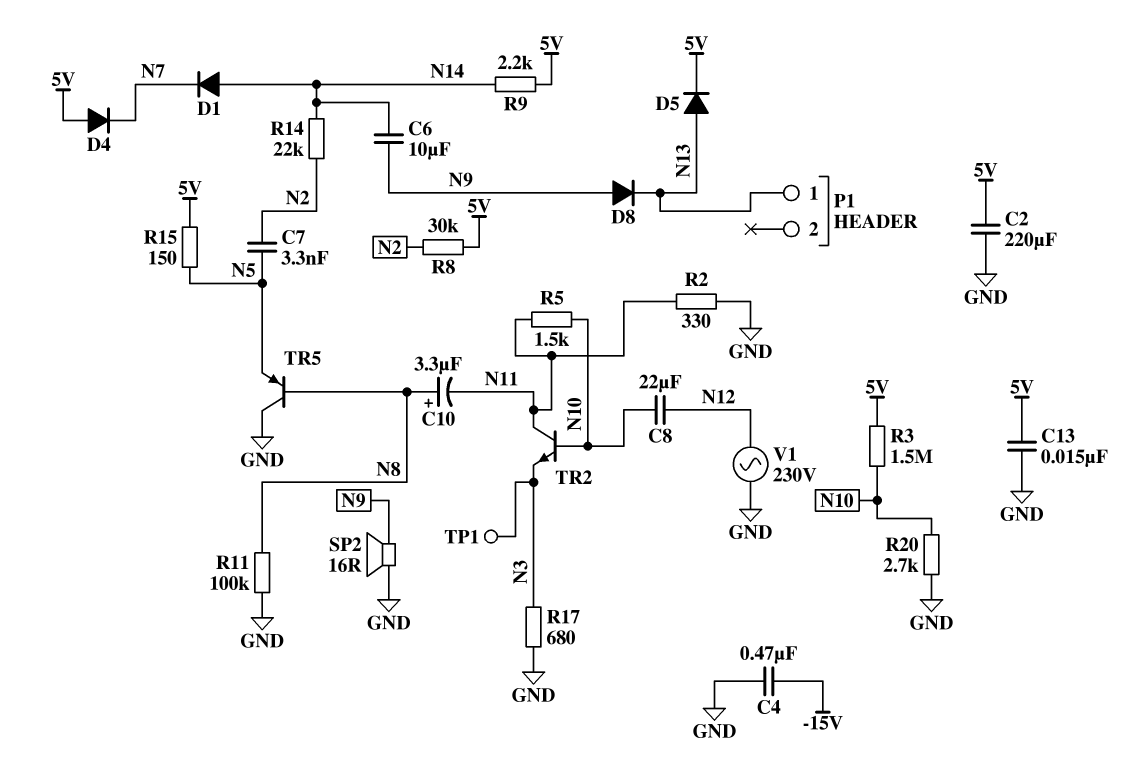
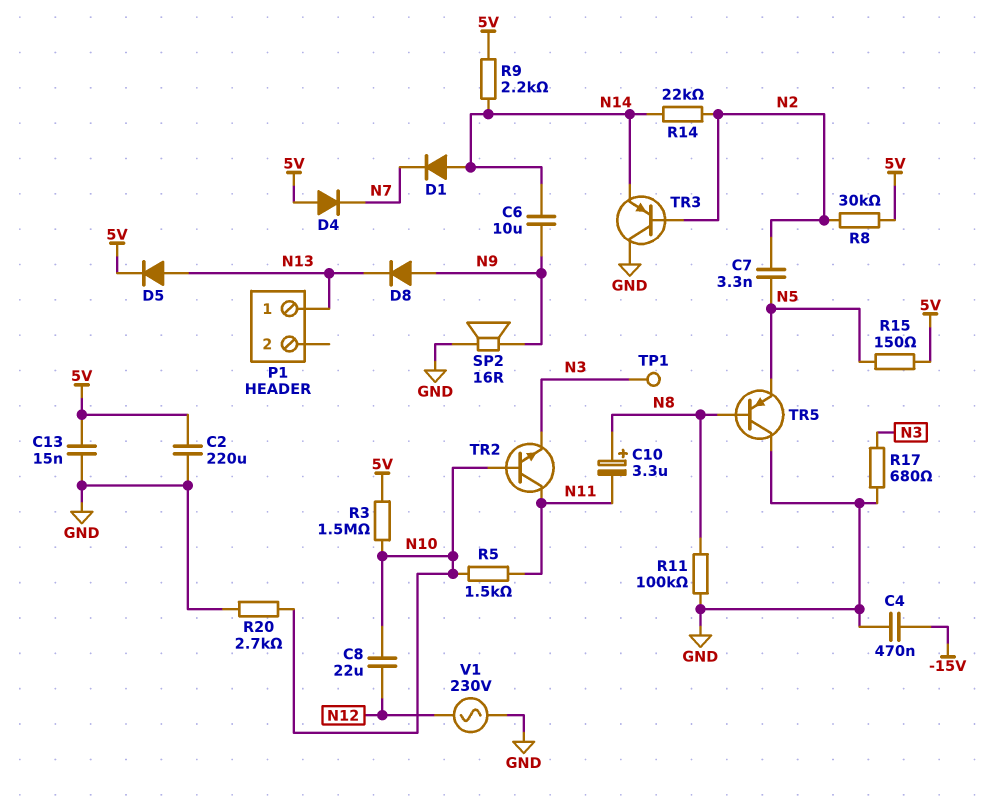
R2: 330 (GND, N11) -> none
TR3: none -> PNP (B N2, C GND, E N14)

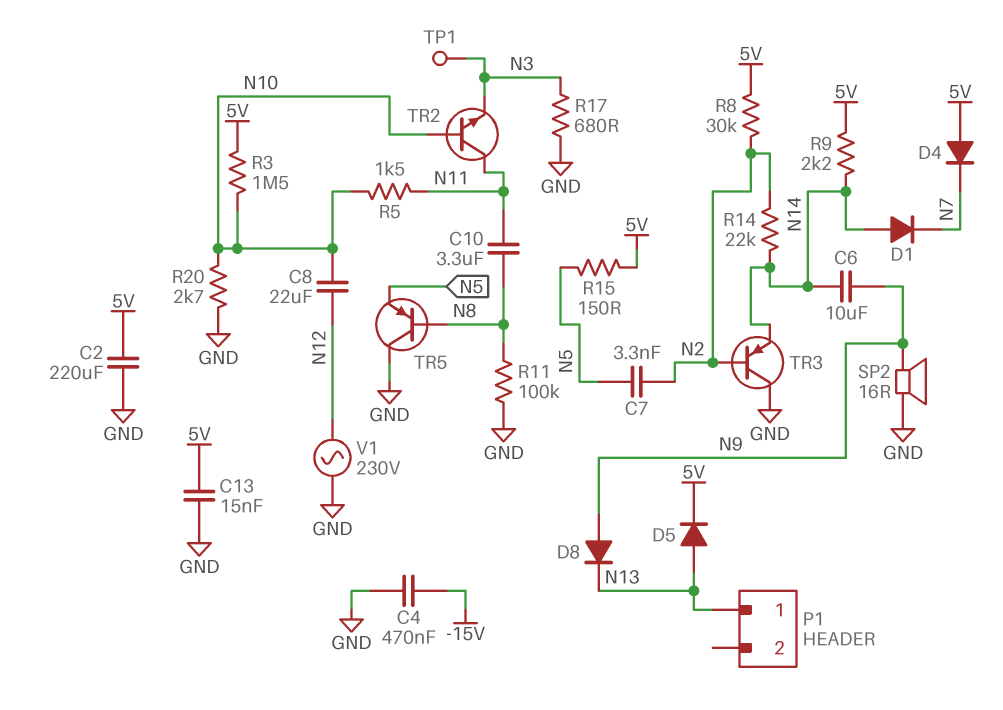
C10: 3.3uF (plus N8, minus N11) -> 3.3uF (N8, N11)

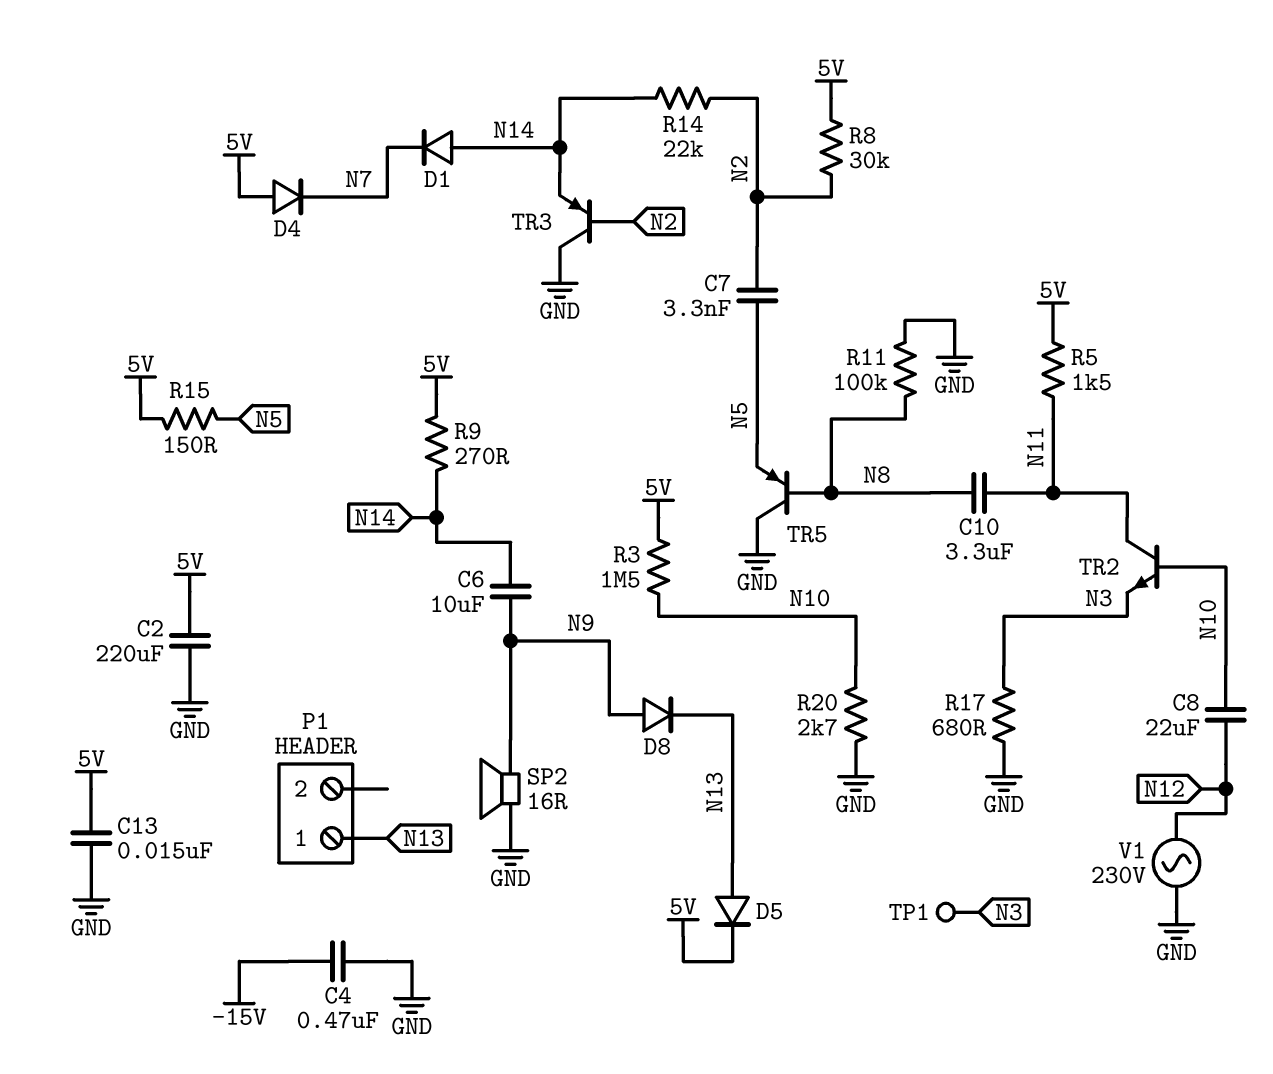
R5: 1.5k (N10, N11) -> 1.5k (5V, N11)
R9: 2.2k (5V, N14) -> 270 (5V, N14)

